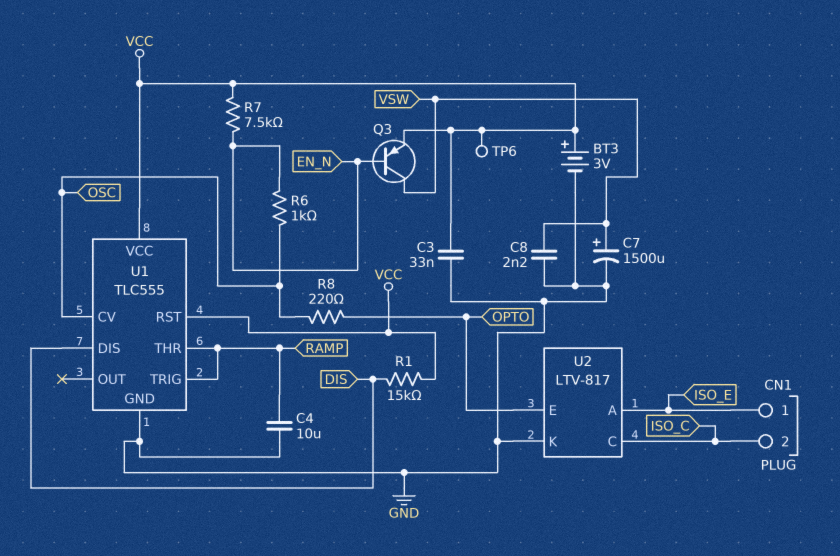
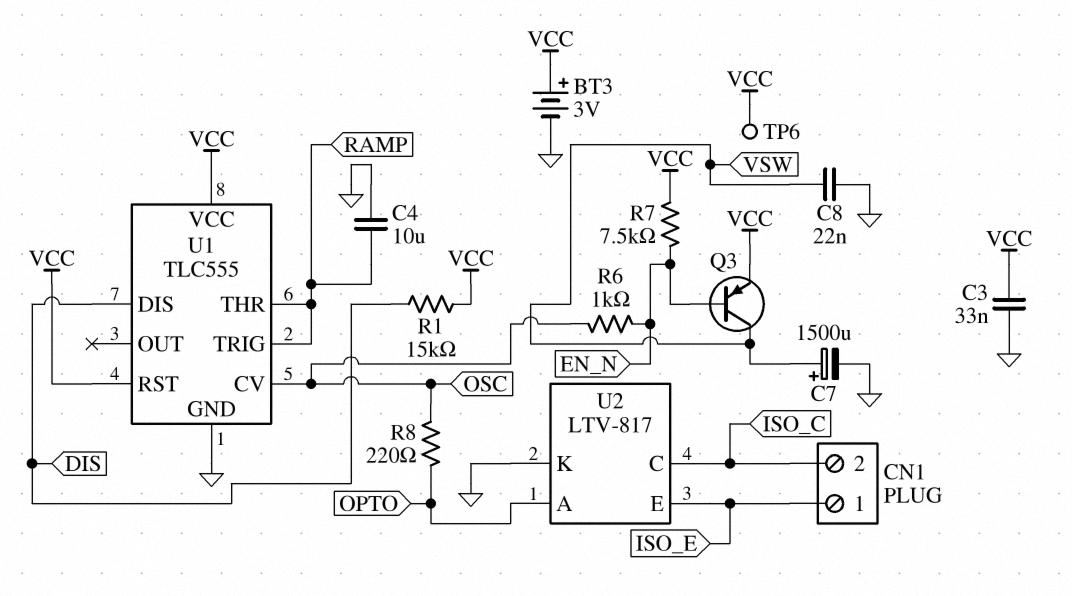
C8: 2.2nF (GND, VSW) -> 22nF (GND, VSW)
U2 pin A: ISO_E -> OPTO
U2 pin E: OPTO -> ISO_E

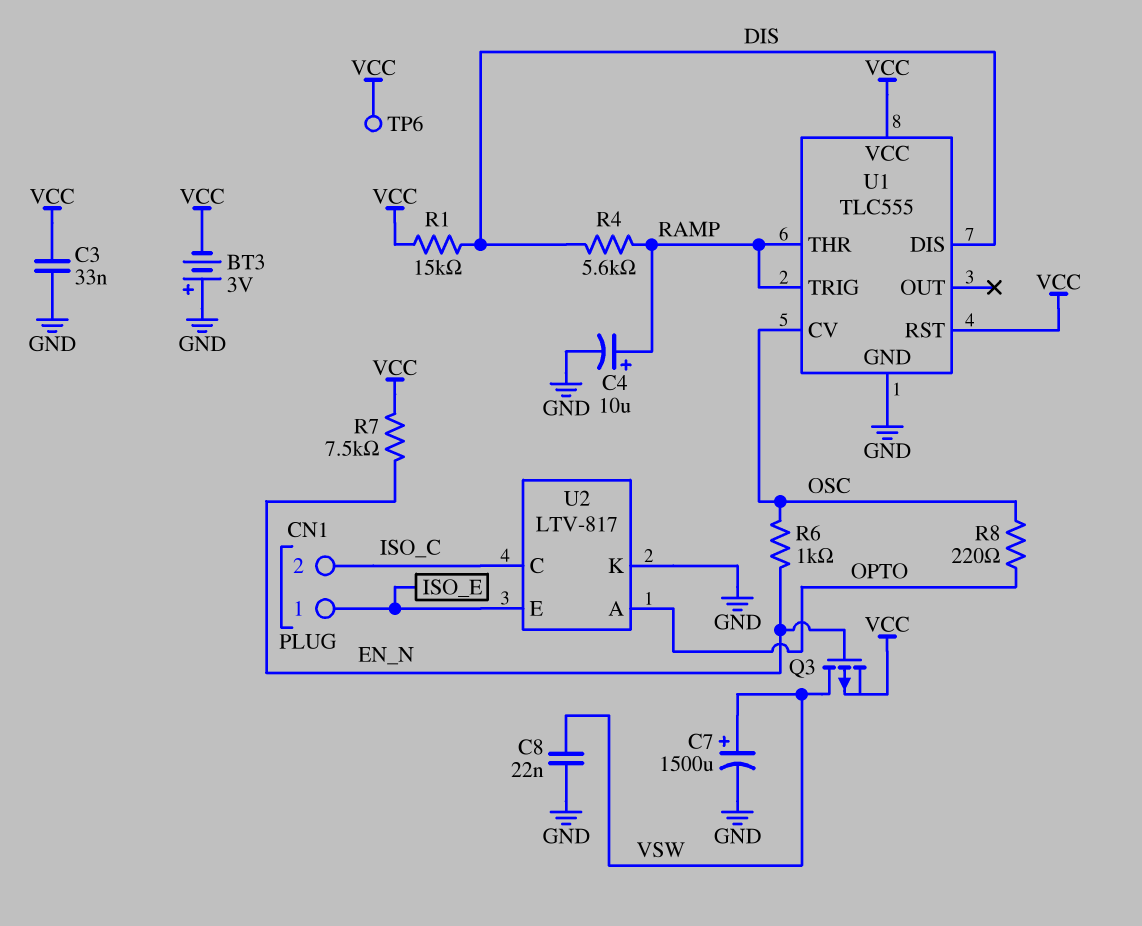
BT3: 3V (plus VCC, minus GND) -> 3V (plus GND, minus VCC)
C4: 10uF (GND, RAMP) -> 10uF (plus RAMP, minus GND)
Q3: PNP (B EN_N, C VSW, E VCC) -> PMOS (G EN_N, D VSW, S VCC)
R4: none -> 5.6k (DIS, RAMP)

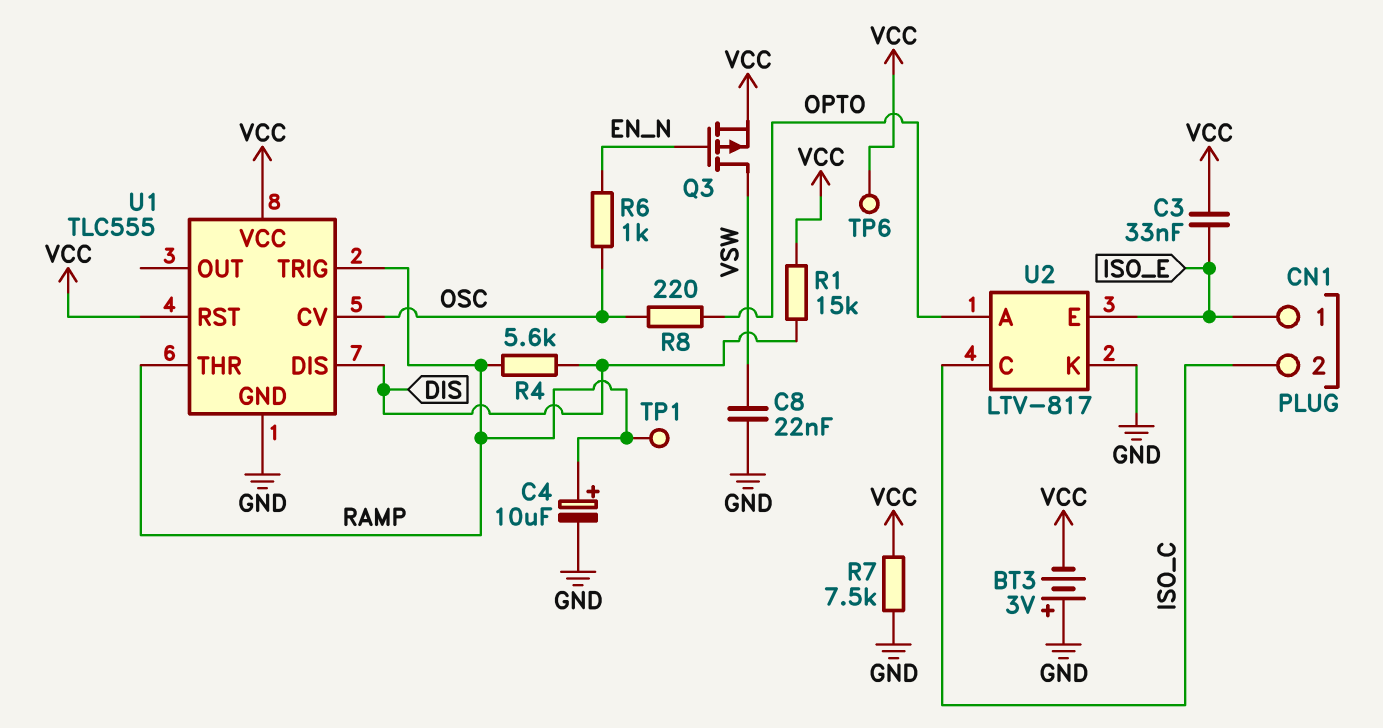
C3: 33nF (GND, VCC) -> 33nF (ISO_E, VCC)
C7: 1500uF (plus VSW, minus GND) -> none
R7: 7.5k (EN_N, VCC) -> 7.5k (GND, VCC)
TP1: none -> test point (RAMP)

